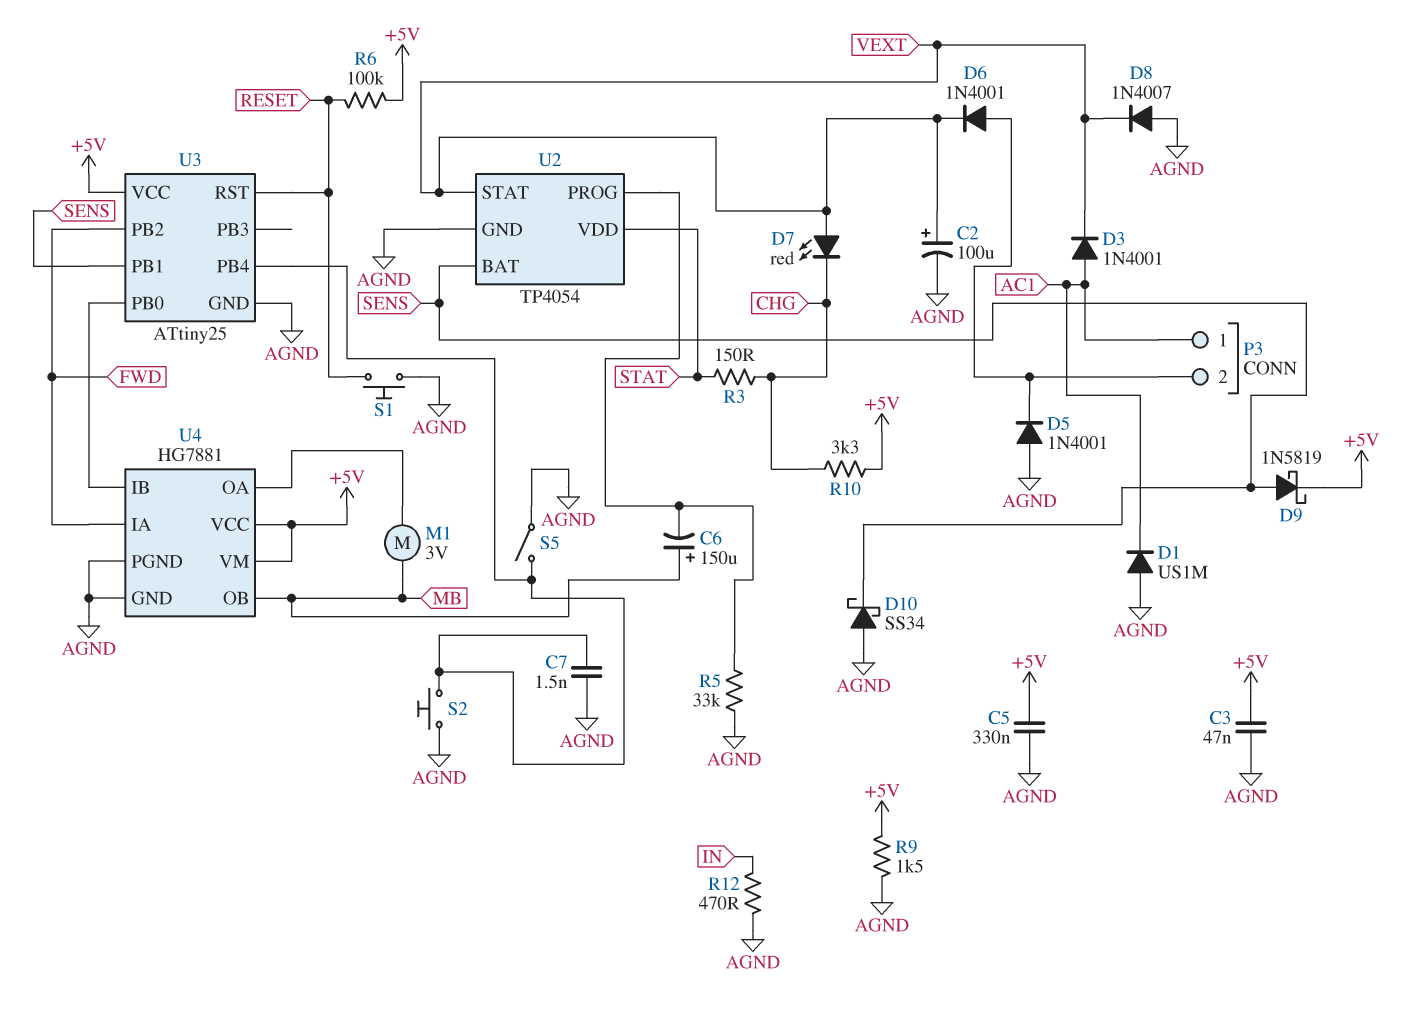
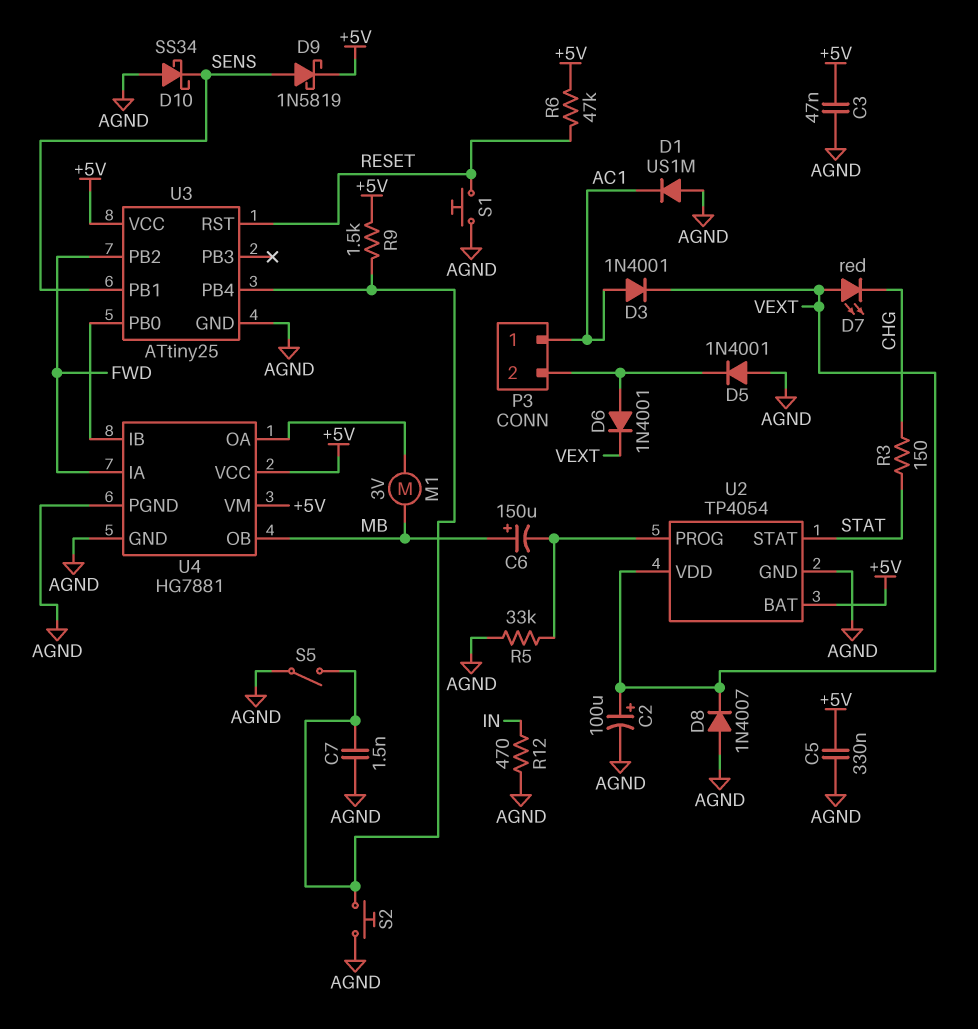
R6: 100k (+5V, RESET) -> 47k (+5V, RESET)
R9: 1.5k (+5V, AGND) -> 1.5k (+5V, U3/PB4)
R10: 3.3k (+5V, CHG) -> none
U2 pin BAT: SENS -> +5V
U2 pin STAT: VEXT -> STAT
U2 pin VDD: STAT -> VEXT

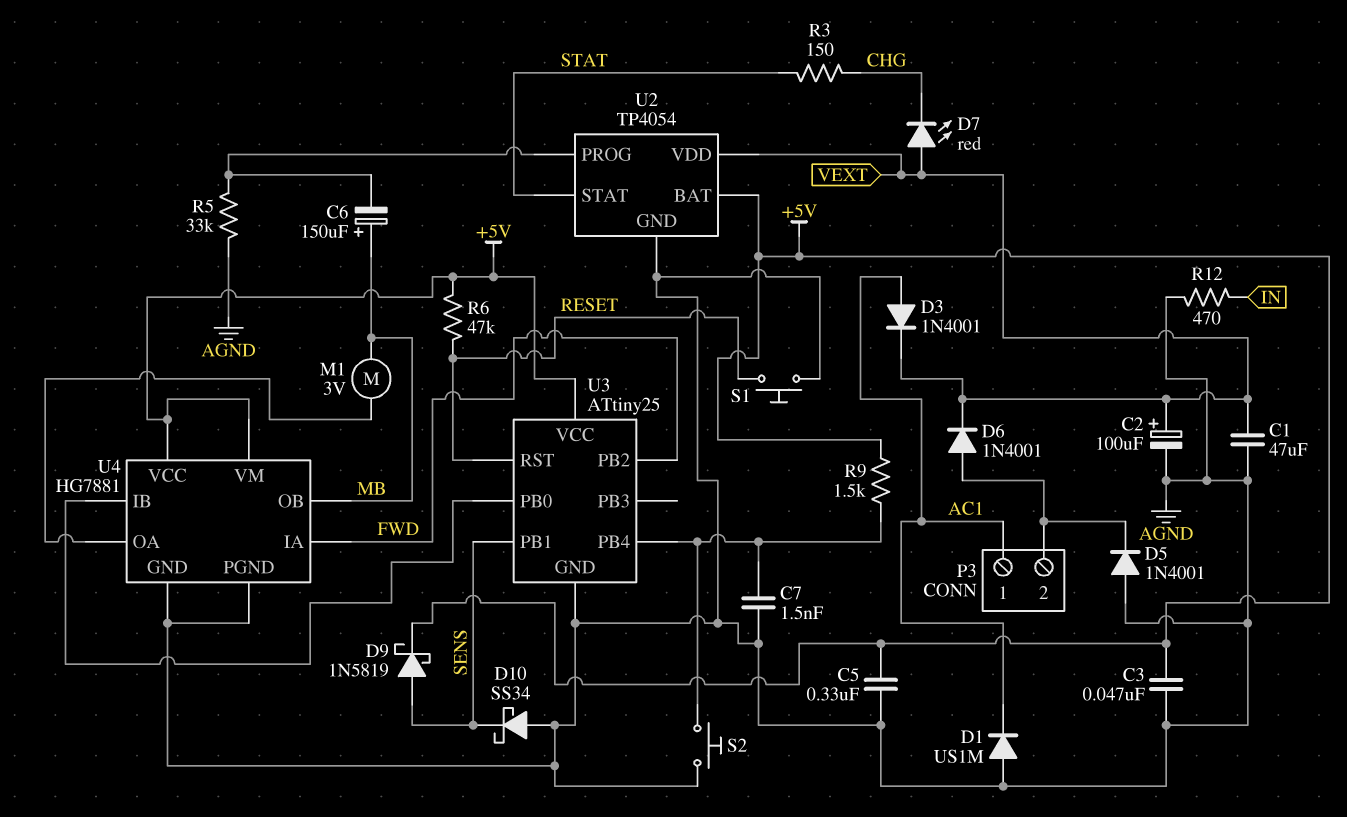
C1: none -> 47uF (AGND, VEXT)
D8: diode 1N4007 (A AGND, K VEXT) -> none
S5: switch (AGND, U3/PB4) -> none

